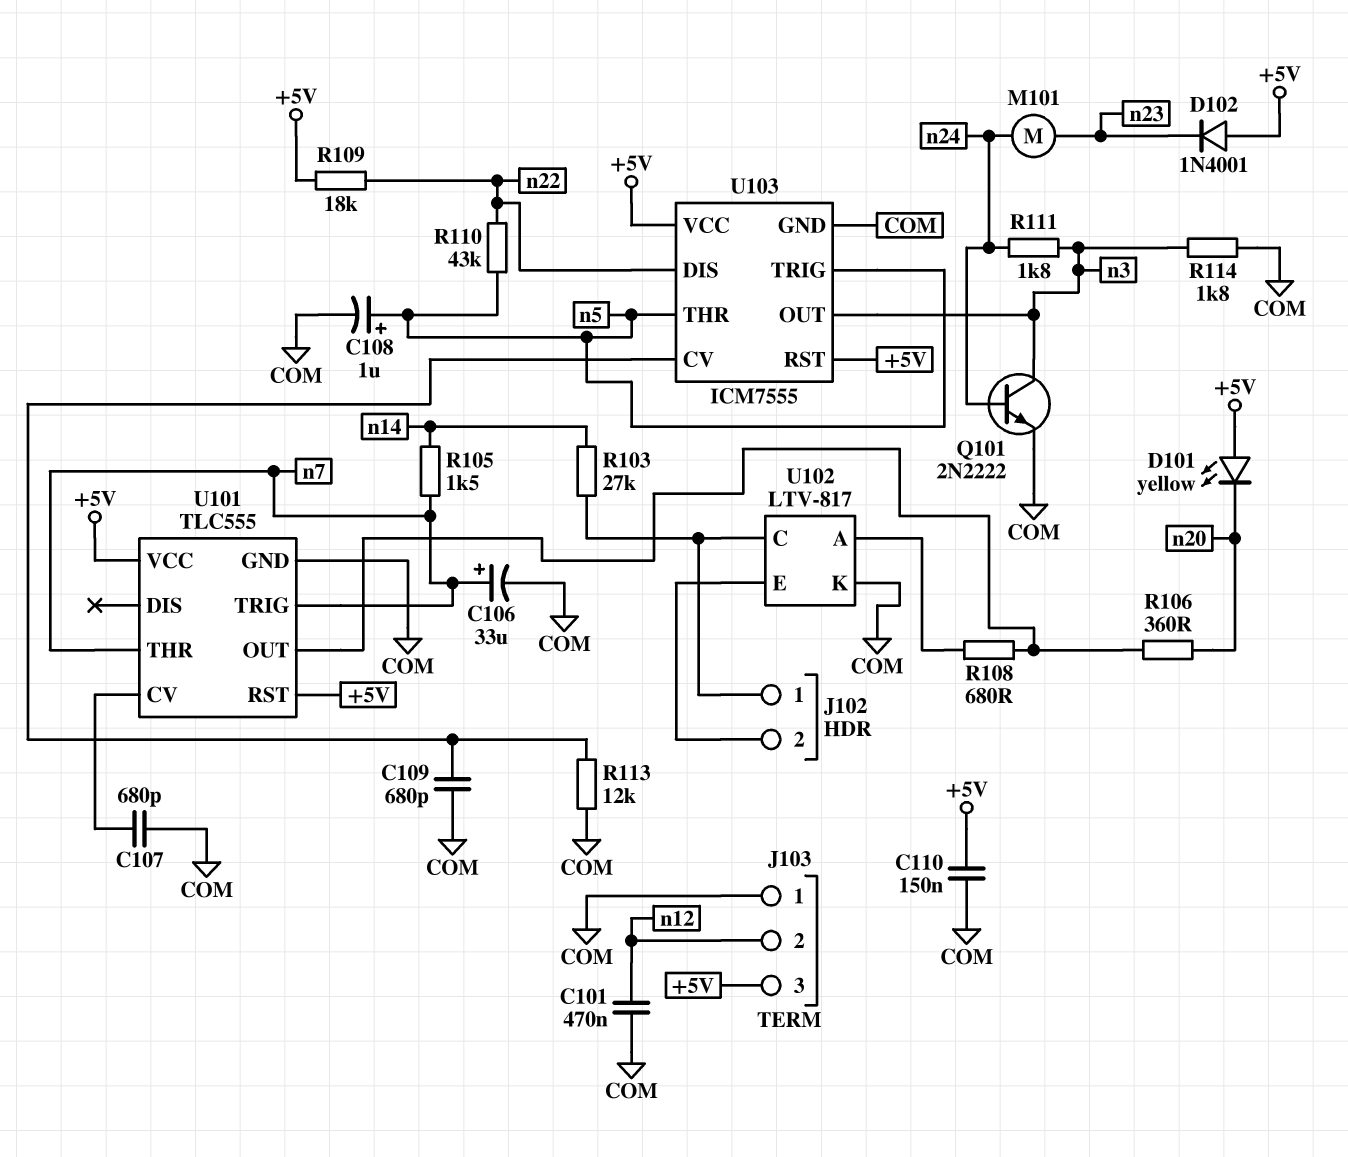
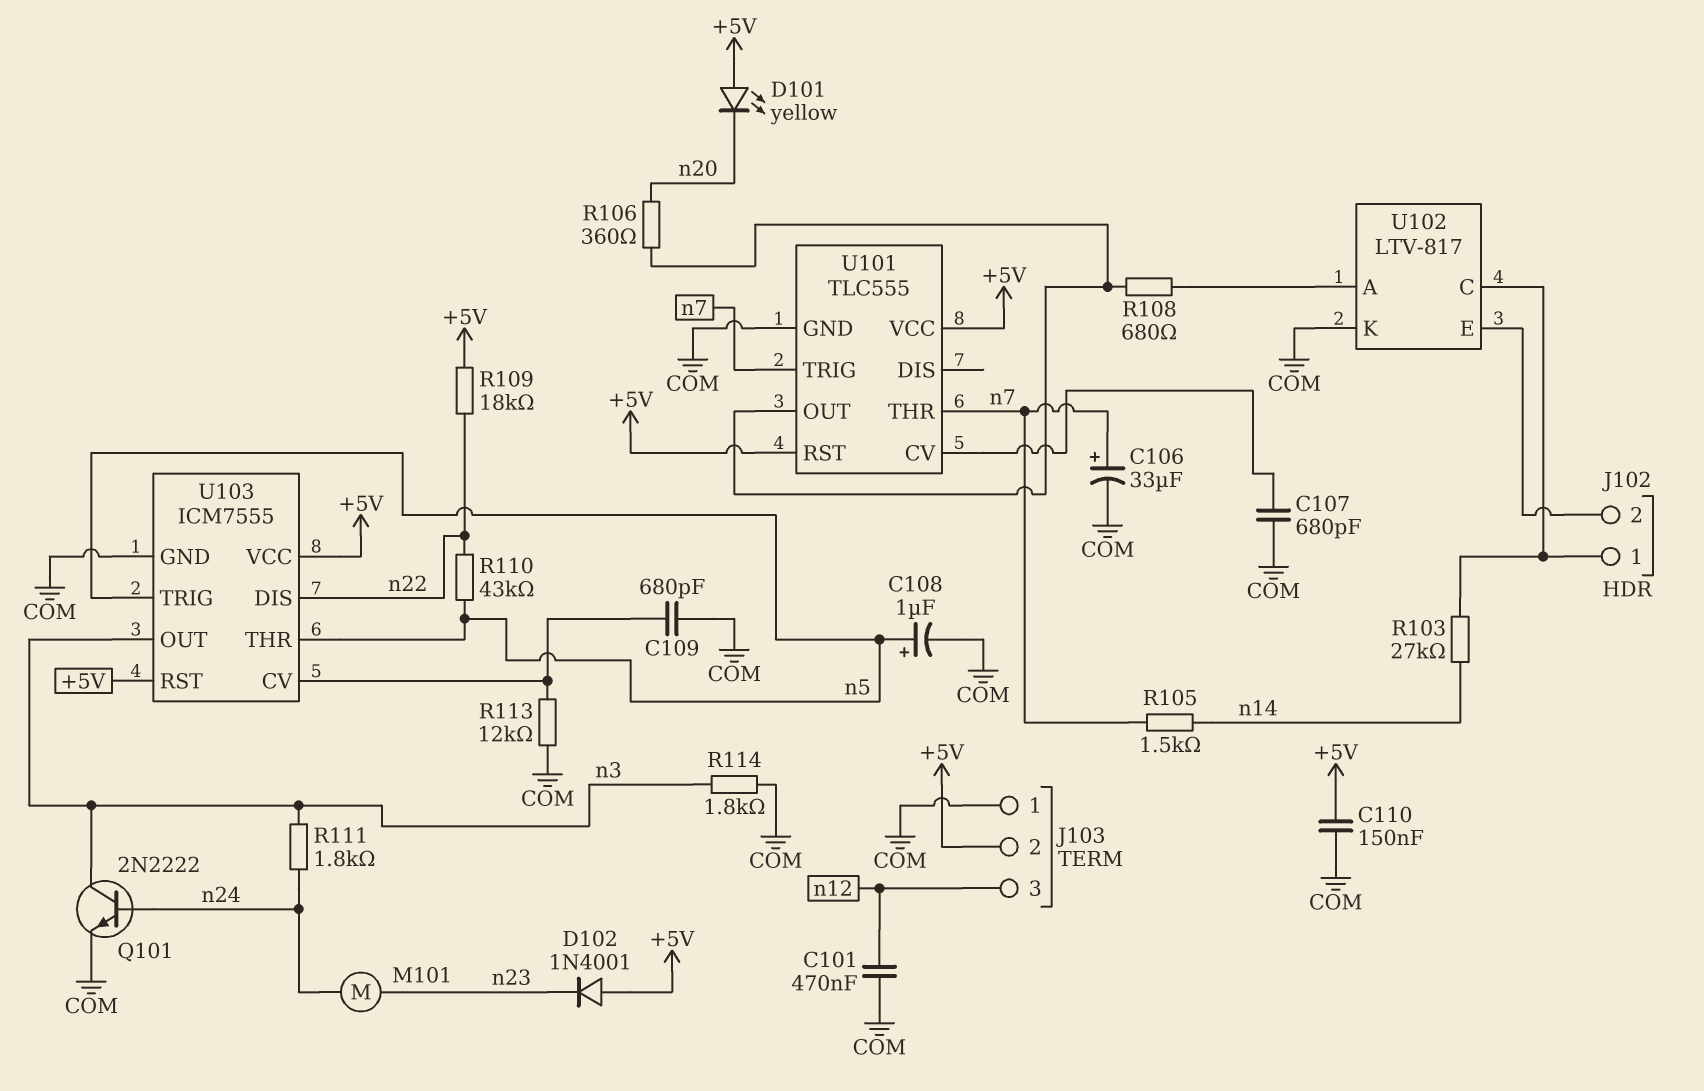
J103 pin 2: n12 -> +5V
J103 pin 3: +5V -> n12

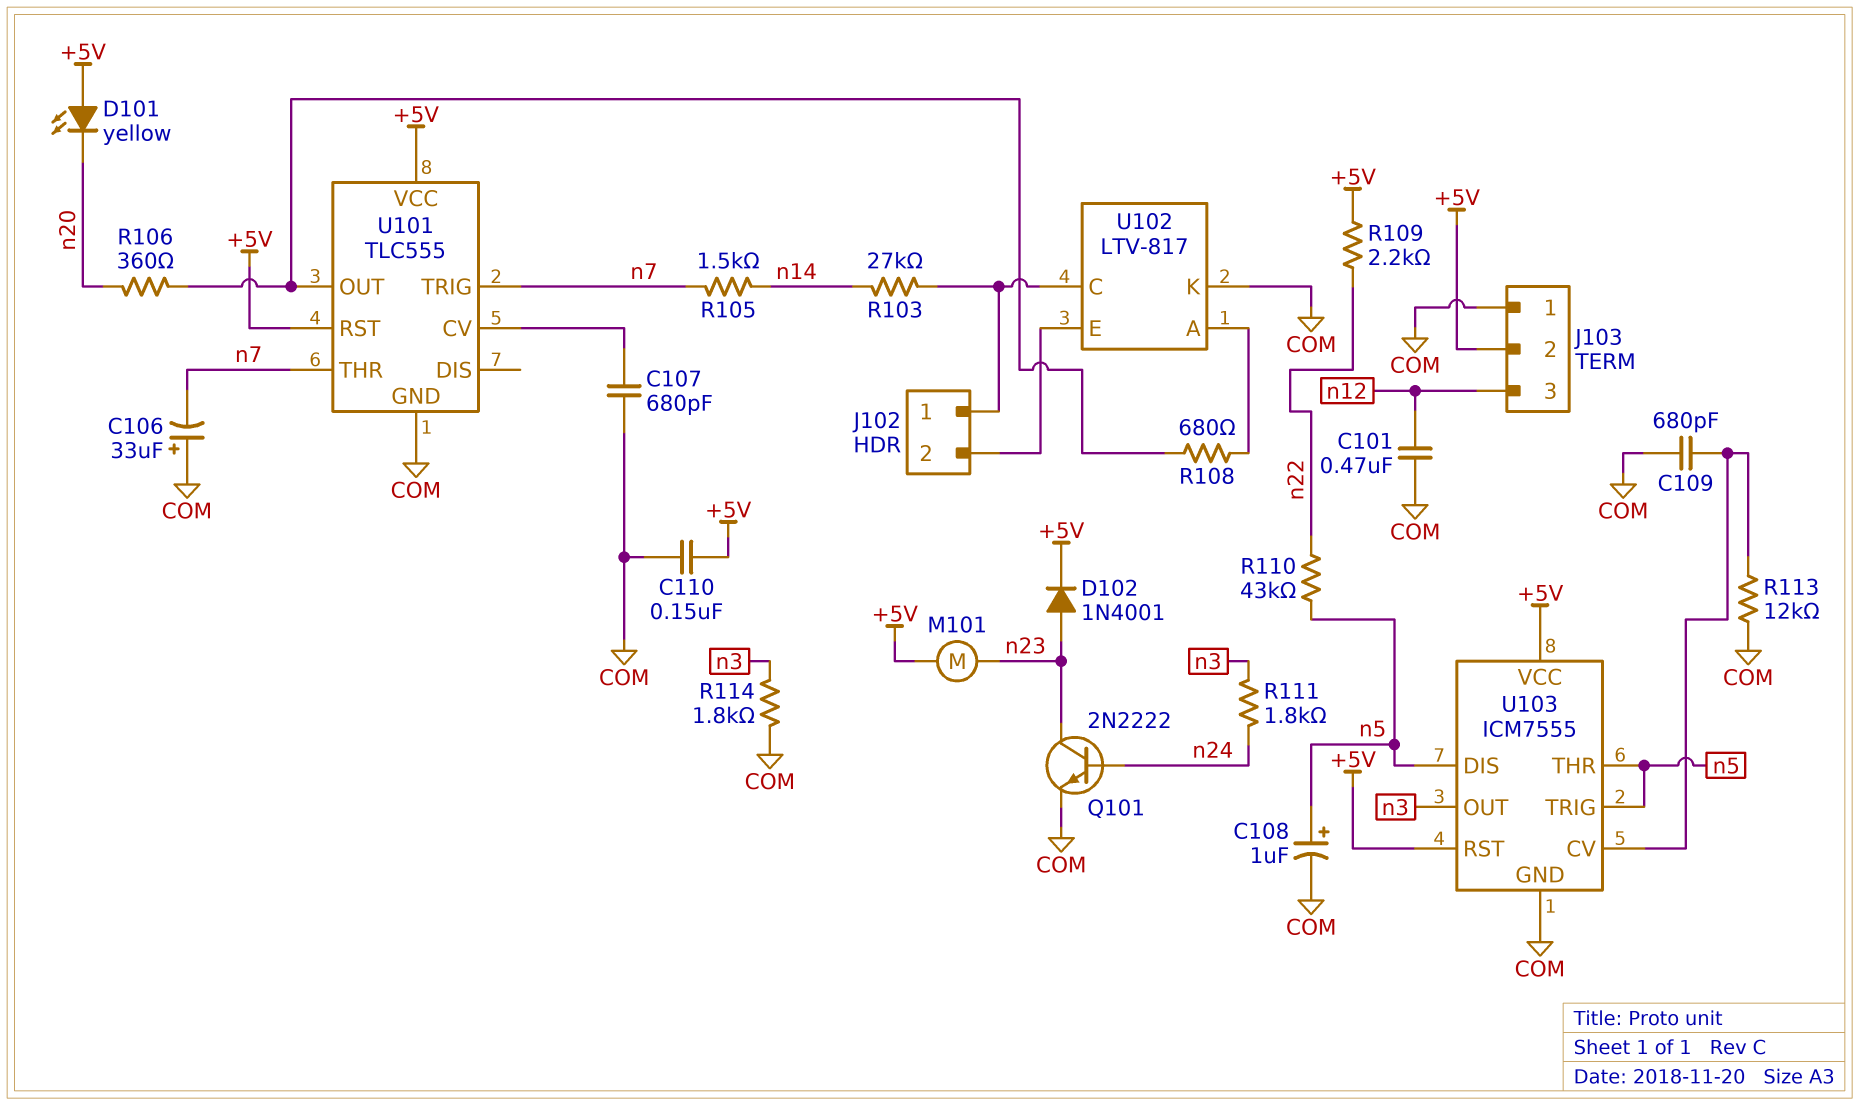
C106: 33uF (plus n7, minus COM) -> 33uF (plus COM, minus n7)
D102: diode 1N4001 (A +5V, K n23) -> diode 1N4001 (A n23, K +5V)
M101: motor (n23, n24) -> motor (+5V, n23)
Q101: NPN 2N2222 (B n24, C n3, E COM) -> NPN 2N2222 (B n24, C n23, E COM)
R109: 18k (+5V, n22) -> 2.2k (+5V, n22)
U103 pin DIS: n22 -> n5

